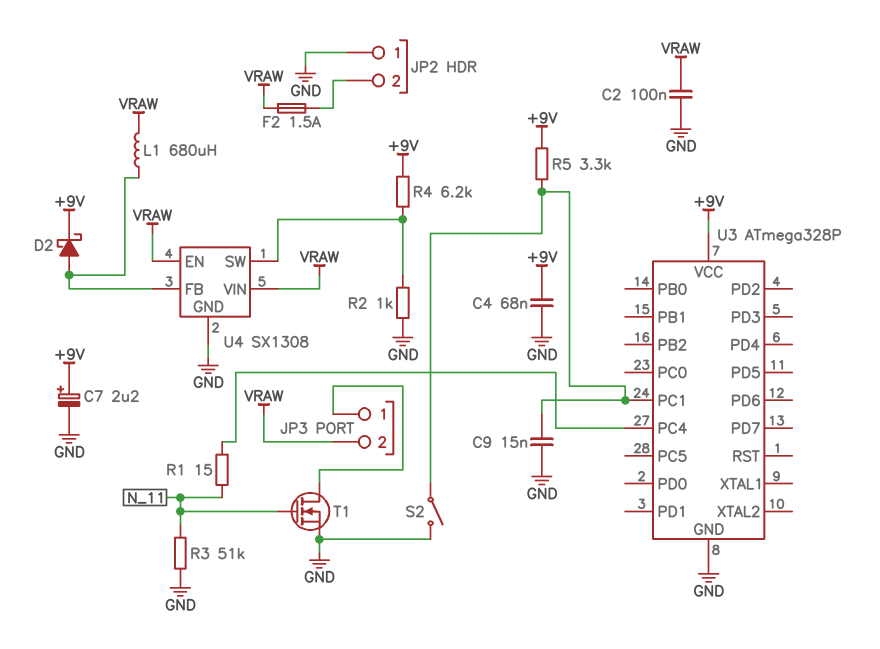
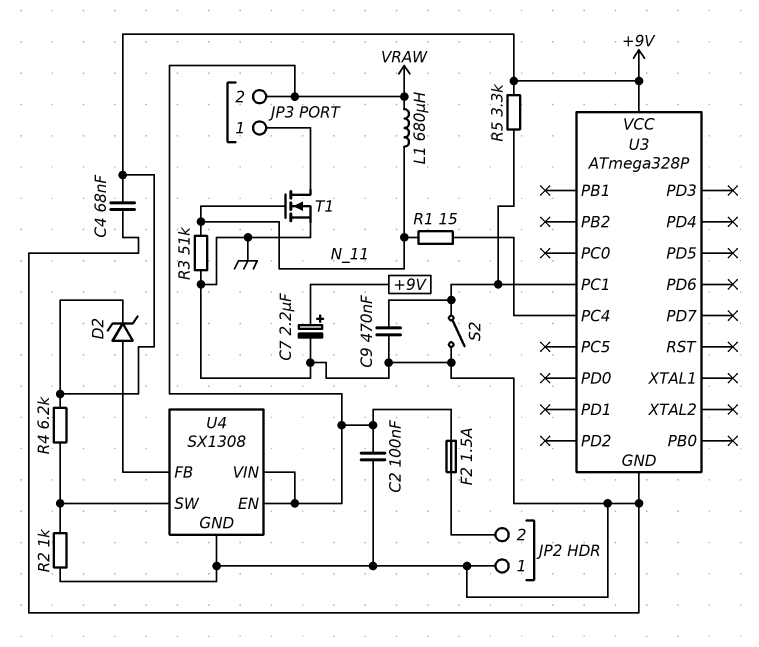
C9: 15nF (GND, U3/PC1) -> 470nF (GND, U3/PC1)
D2: schottky (A U4/FB, K +9V) -> zener (A U4/FB, K +9V)
L1: 680uH (U4/FB, VRAW) -> 680uH (N_11, VRAW)

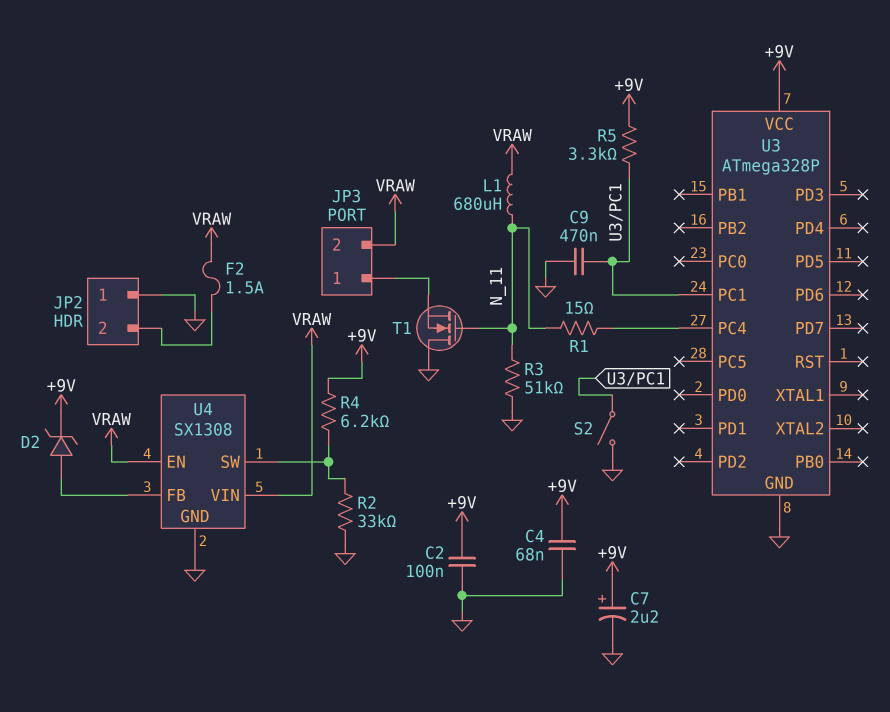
C2: 100nF (GND, VRAW) -> 100nF (+9V, GND)
R2: 1k (GND, U4/SW) -> 33k (GND, U4/SW)
T1: NMOS (G N_11, D JP3/1, S GND) -> NMOS (G N_11, D GND, S JP3/1)

